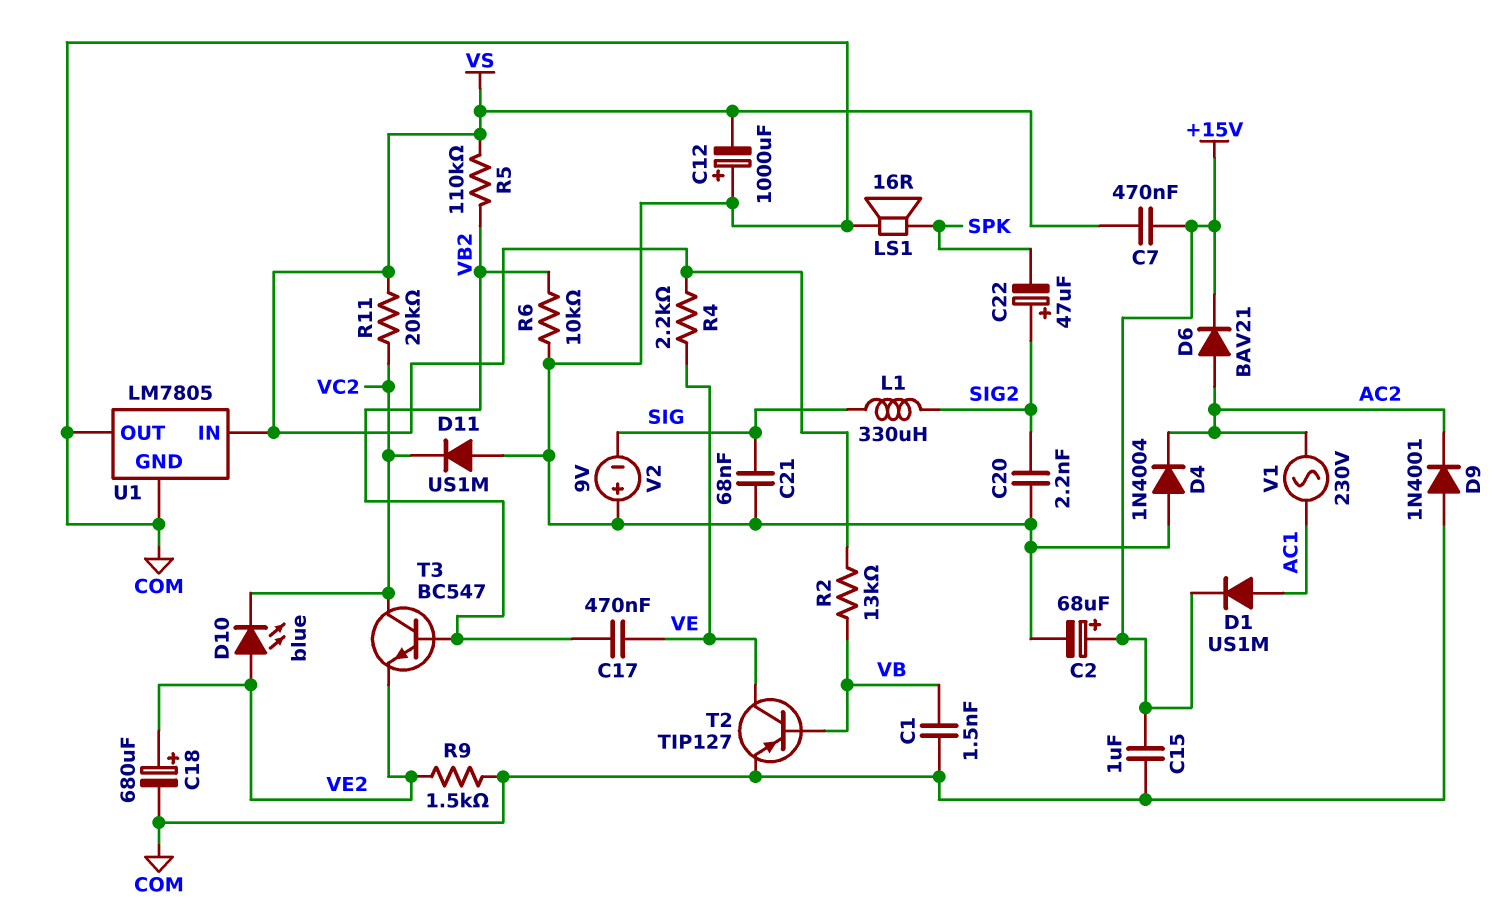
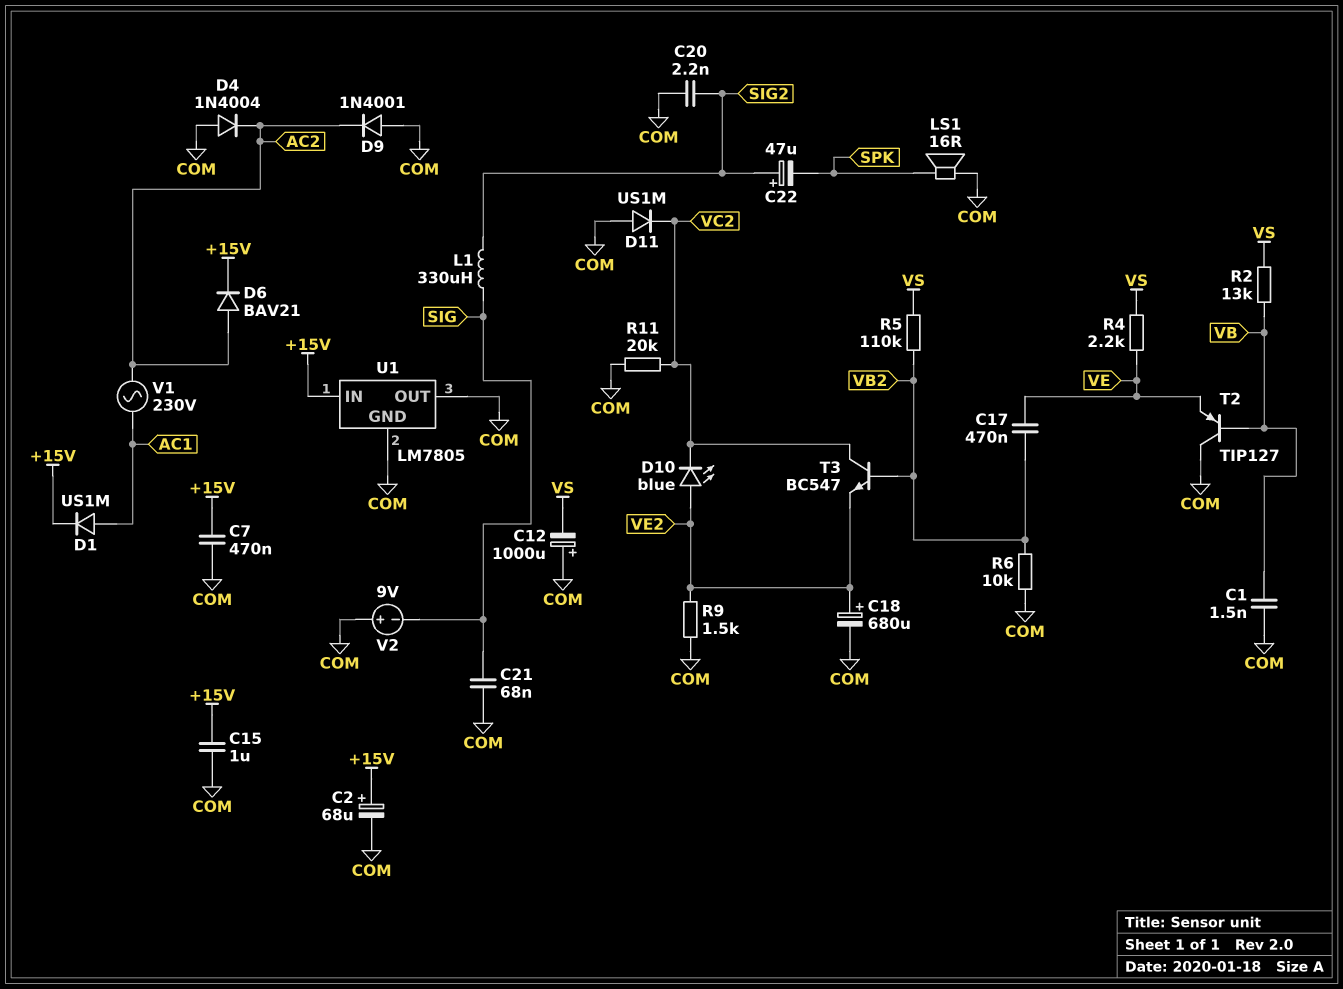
C7: 470nF (+15V, VS) -> 470nF (+15V, COM)
R11: 20k (VC2, VS) -> 20k (COM, VC2)
T2: PNP TIP127 (B VB, C VE, E COM) -> PNP TIP127 (B VB, C COM, E VE)
U1 pin IN: VS -> +15V

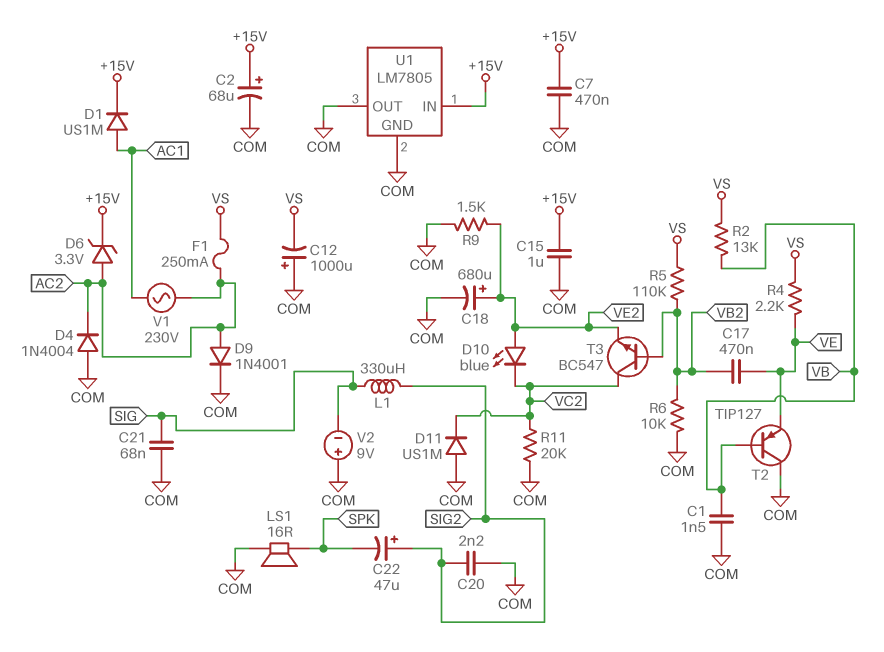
D6: diode BAV21 (A AC2, K +15V) -> zener 3.3V (A AC2, K +15V)
D9: diode 1N4001 (A COM, K AC2) -> diode 1N4001 (A AC2, K COM)
F1: none -> 250mA (AC2, VS)

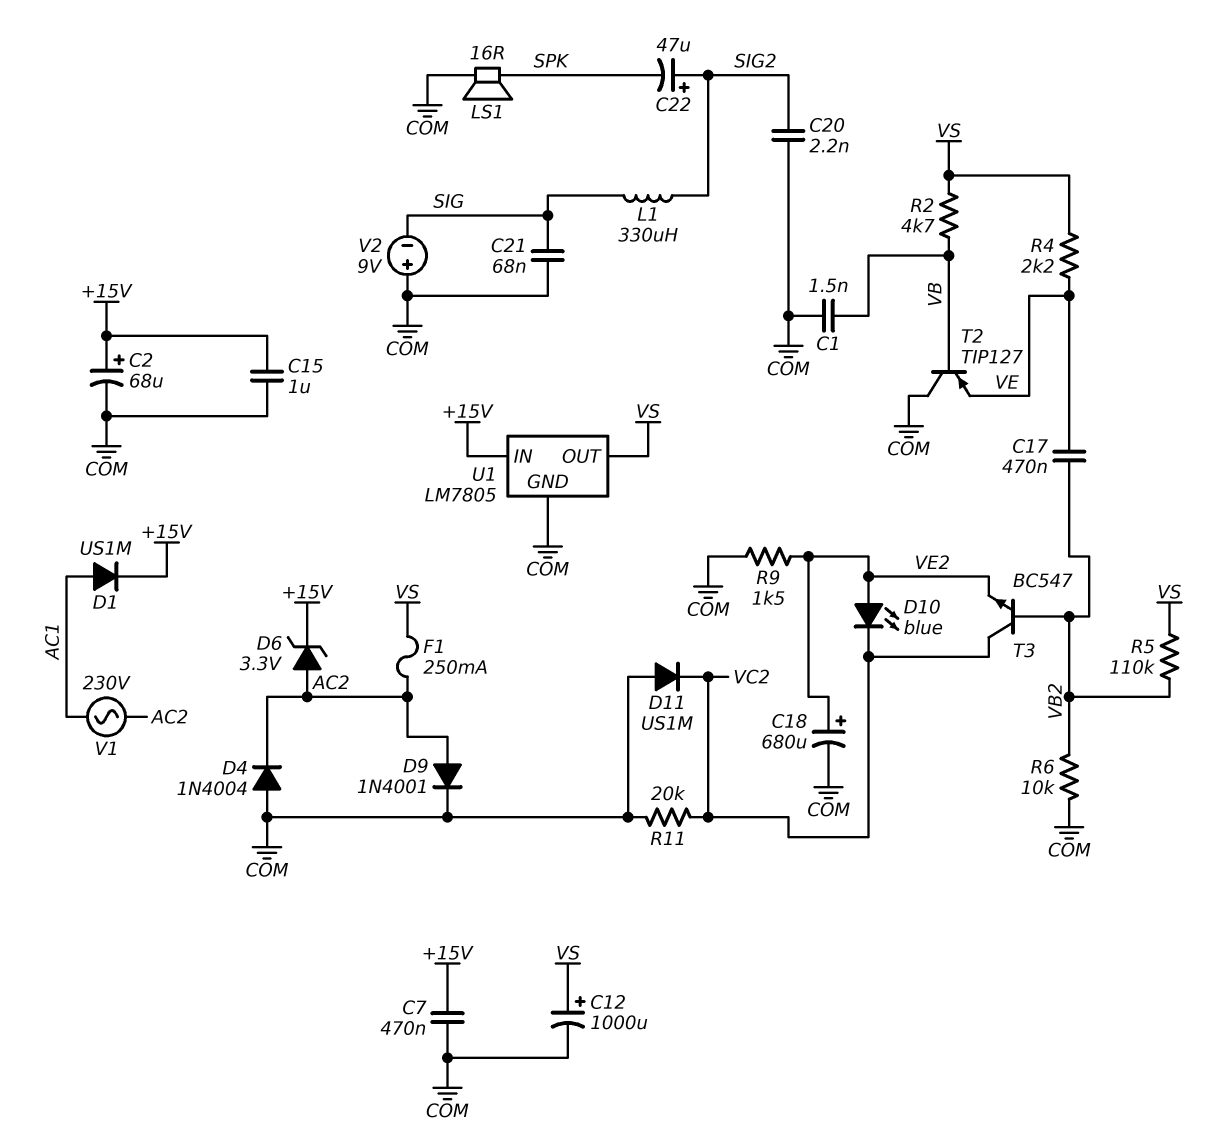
C12: 1000uF (plus COM, minus VS) -> 1000uF (plus VS, minus COM)
R2: 13k (VB, VS) -> 4.7k (VB, VS)
U1 pin OUT: COM -> VS

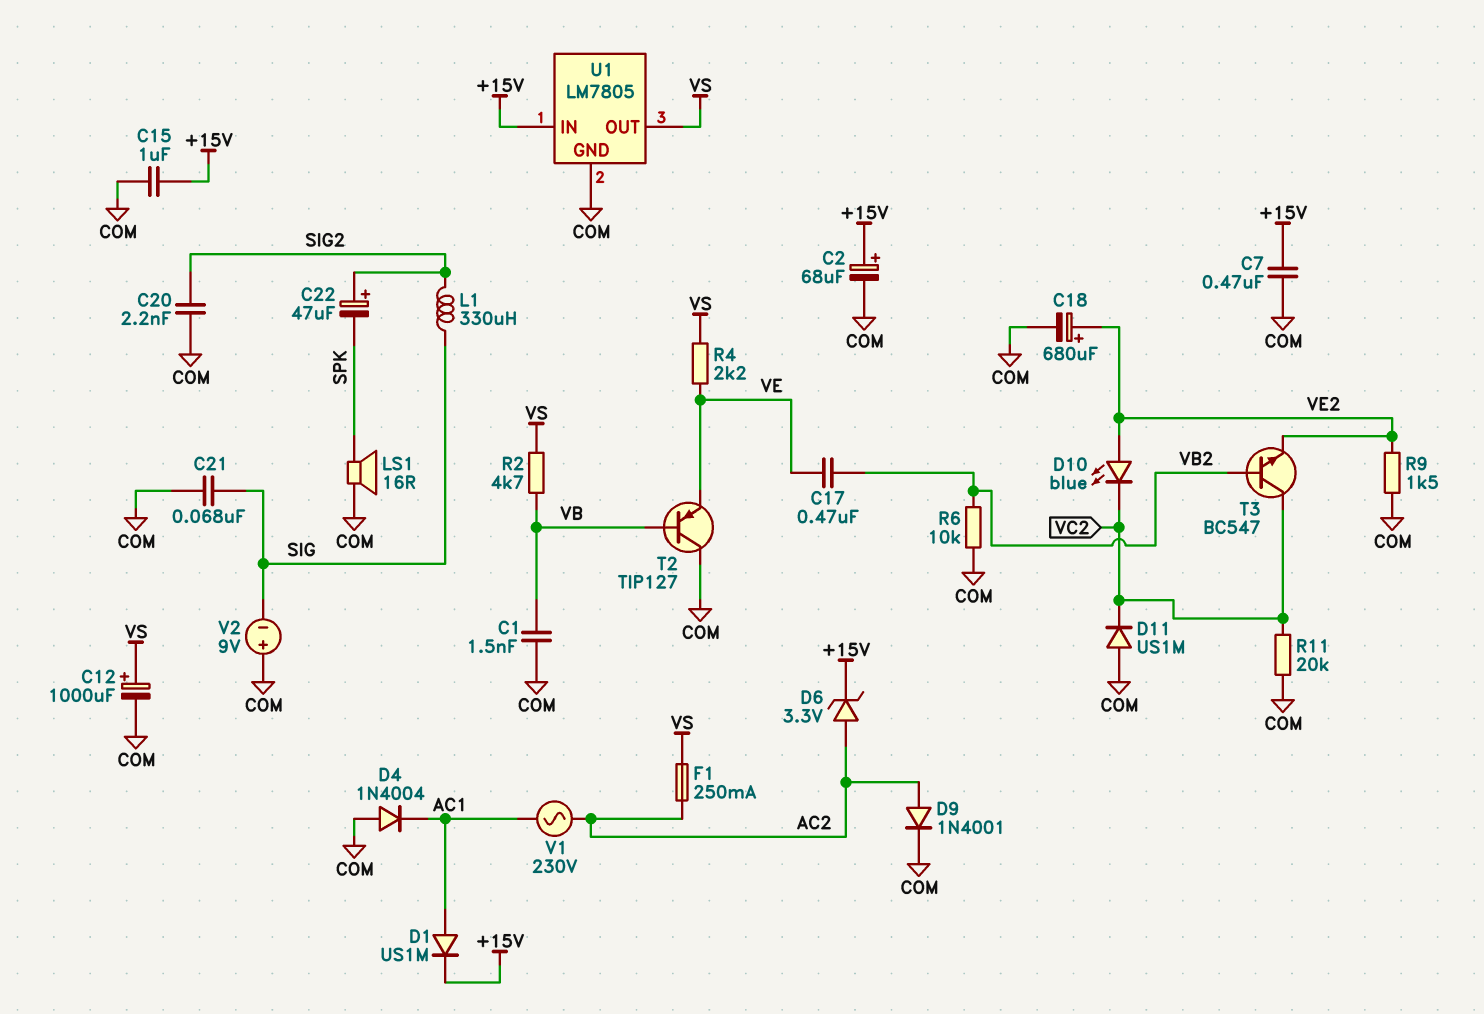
D4: diode 1N4004 (A COM, K AC2) -> diode 1N4004 (A COM, K AC1)
R5: 110k (VB2, VS) -> none

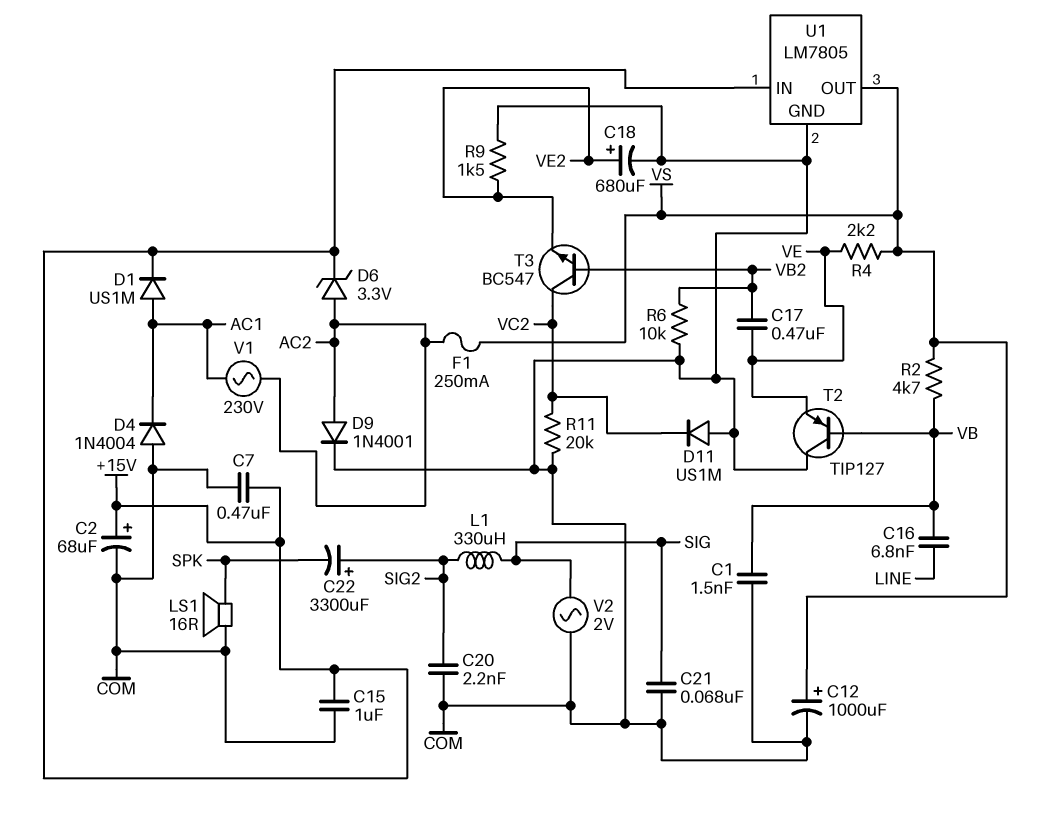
C16: none -> 6.8nF (LINE, VB)
C22: 47uF (plus SIG2, minus SPK) -> 3300uF (plus SIG2, minus SPK)
D10: LED blue (A VE2, K VC2) -> none
V2: 9V (plus COM, minus SIG) -> AC 2V (COM, SIG)

